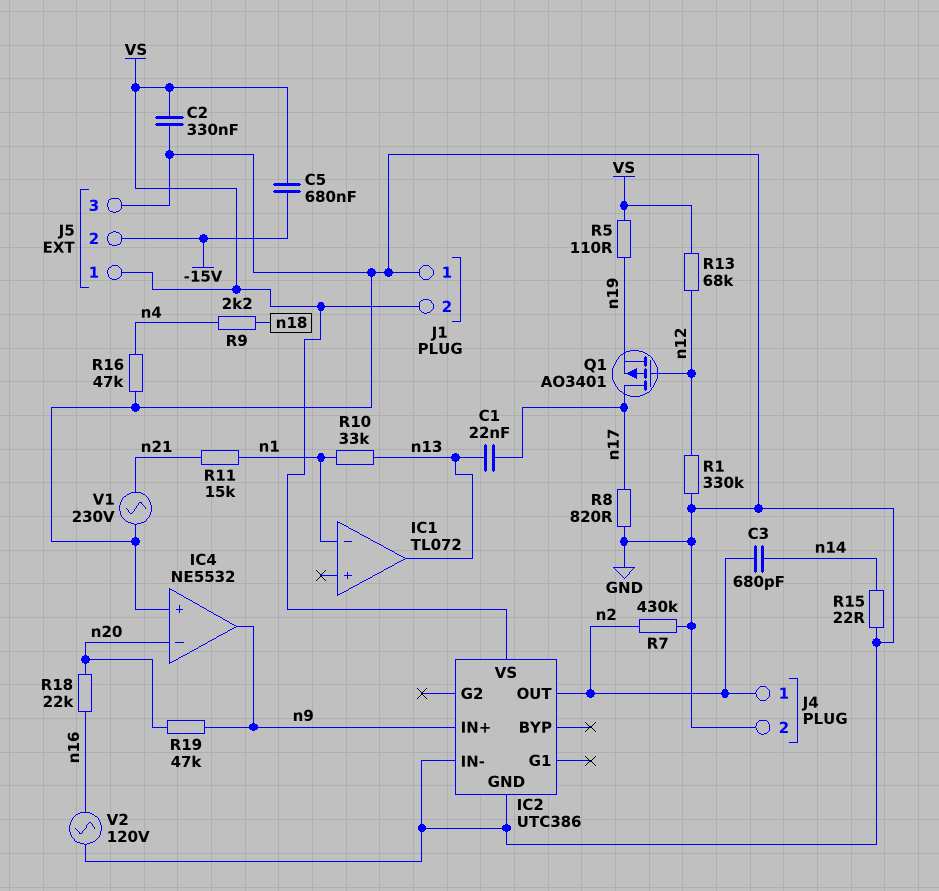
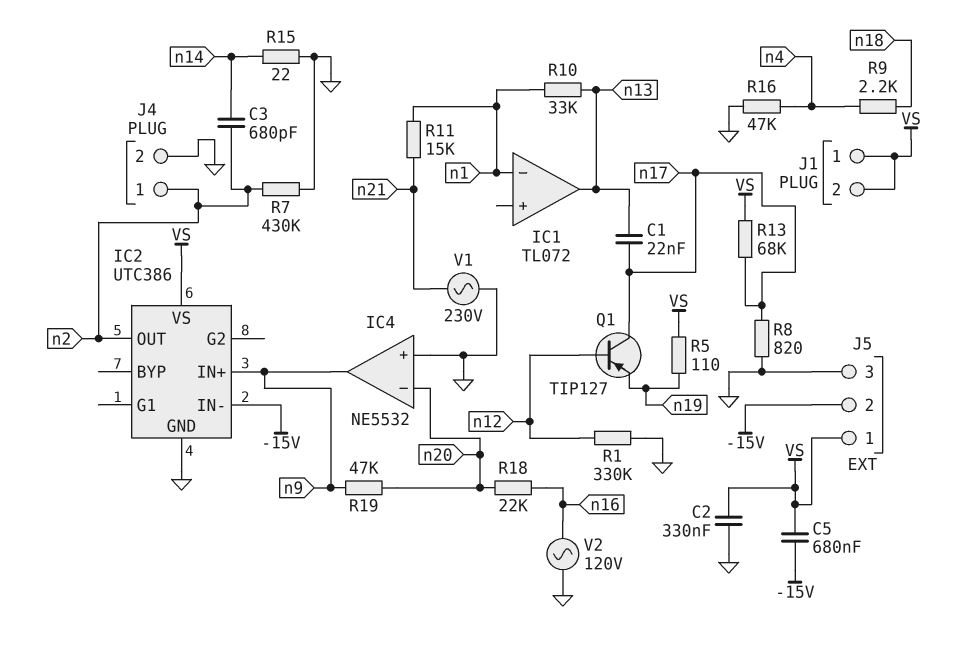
IC2 pin IN-: GND -> -15V
J1 pin 1: GND -> VS
Q1: PMOS AO3401 (G n12, D n17, S n19) -> PNP TIP127 (B n12, C n17, E n19)
R13: 68k (VS, n12) -> 68k (VS, n17)

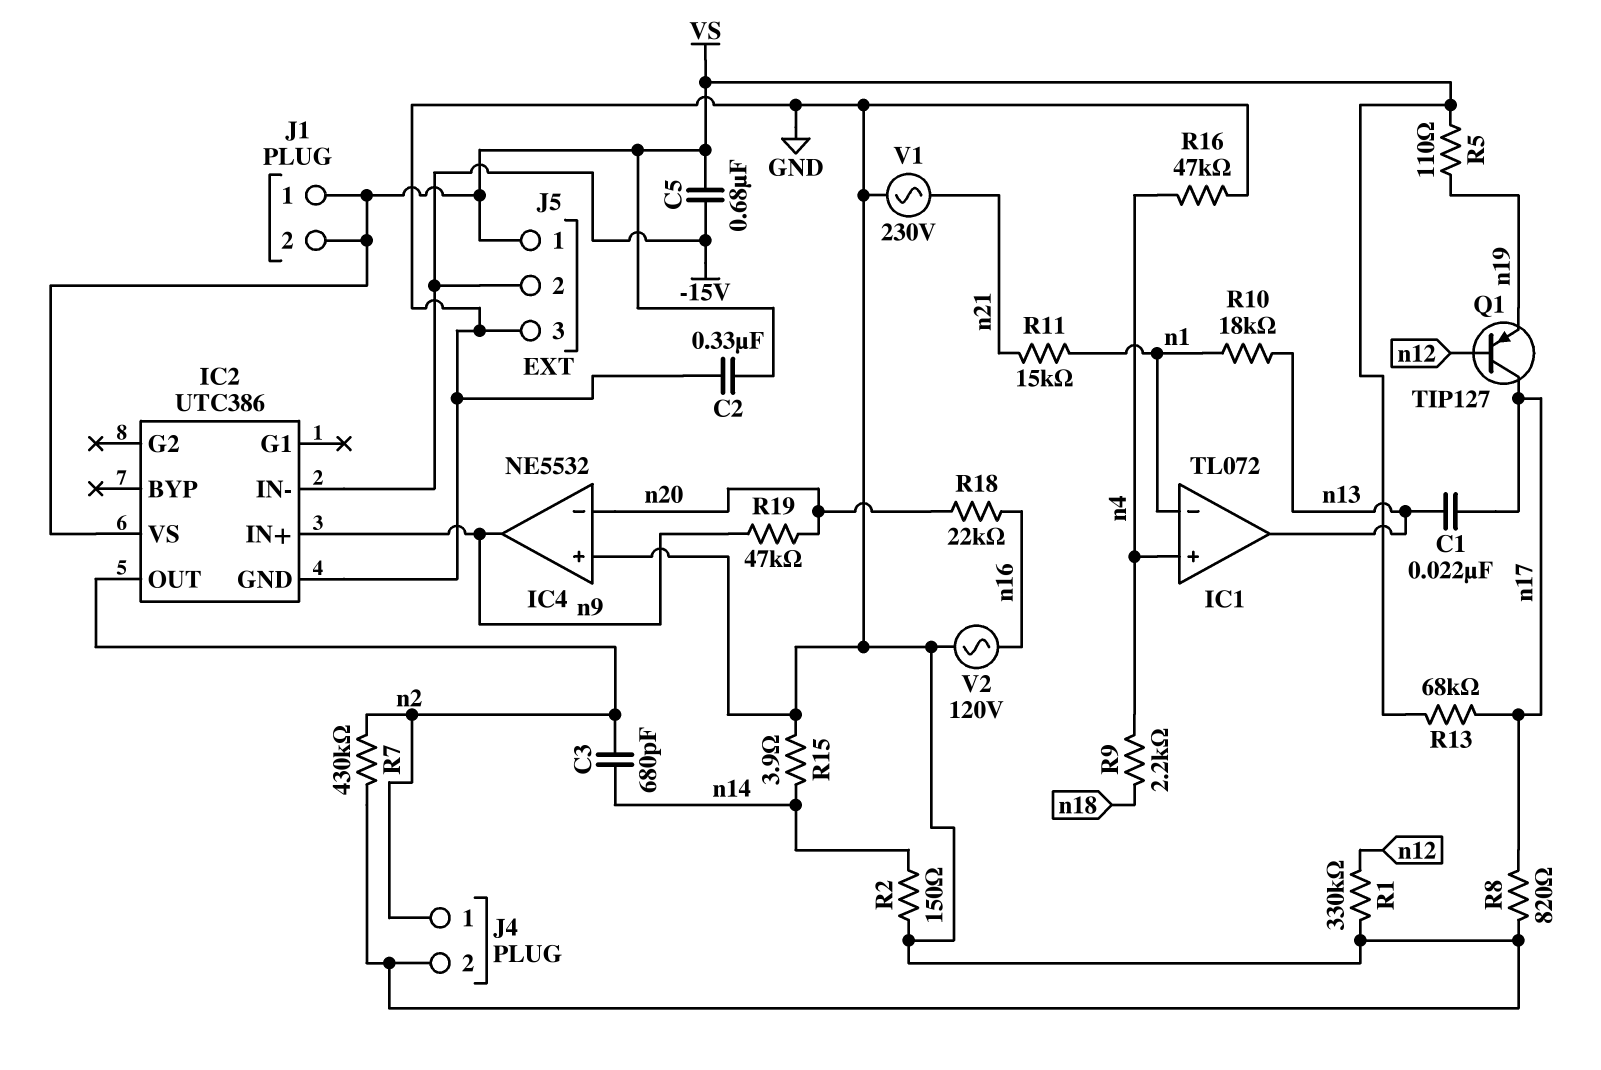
IC1 pin in+: none -> n4
R2: none -> 150 (GND, n14)
R10: 33k (n1, n13) -> 18k (n1, n13)
R15: 22 (GND, n14) -> 3.9 (GND, n14)

